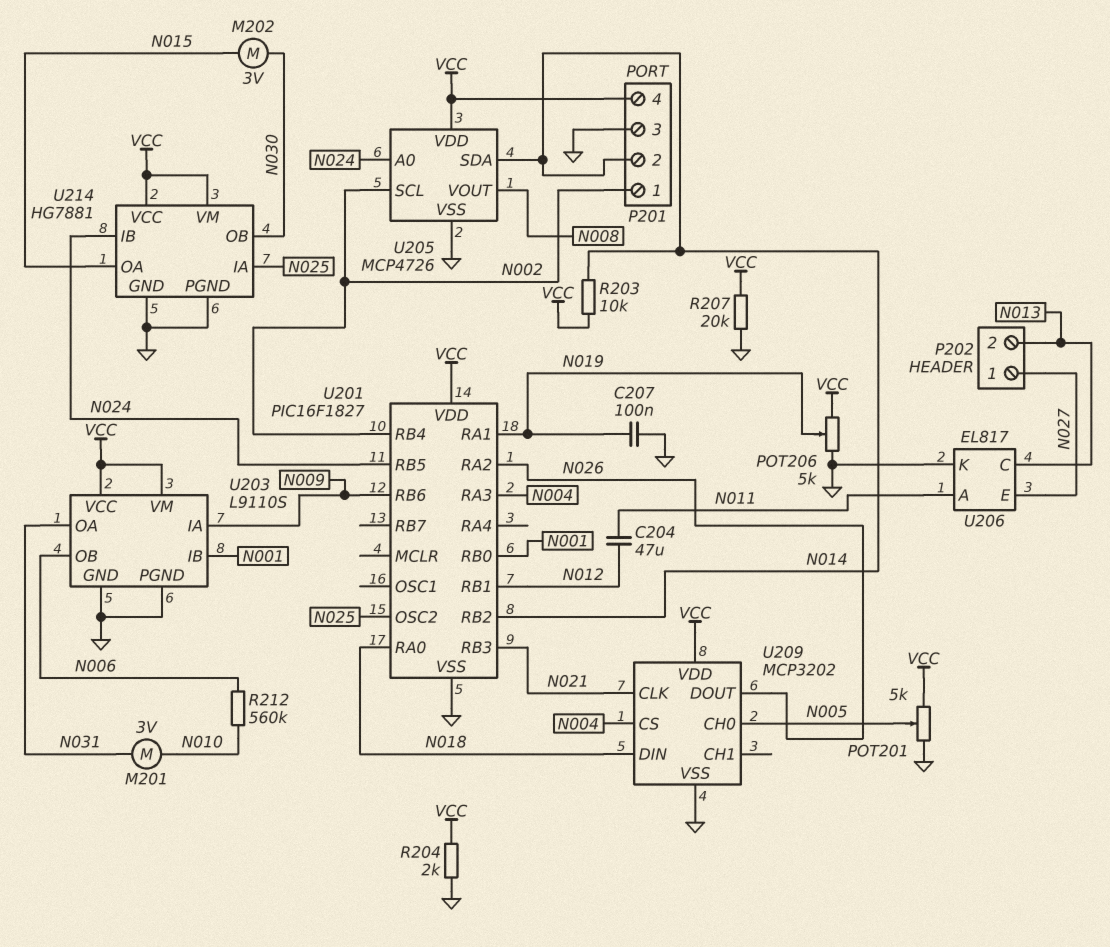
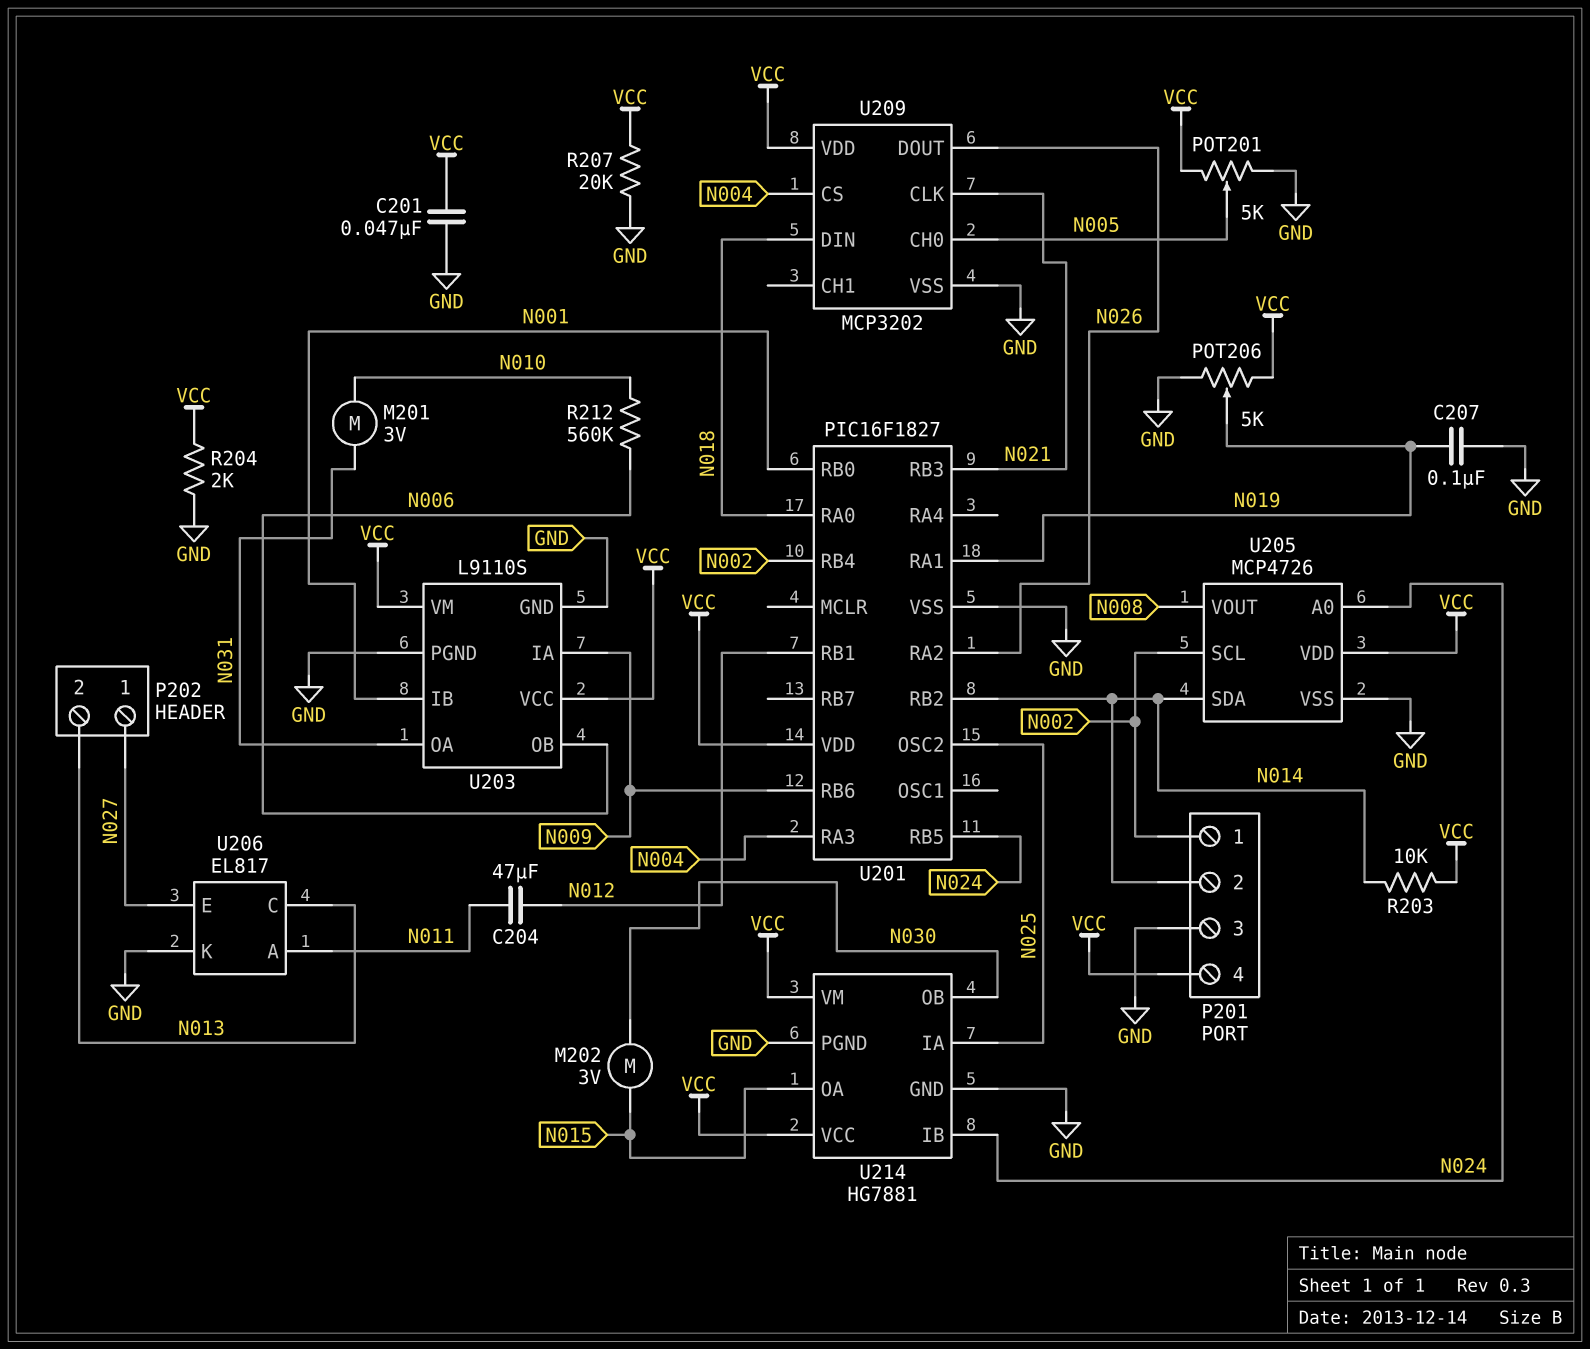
C201: none -> 47nF (GND, VCC)

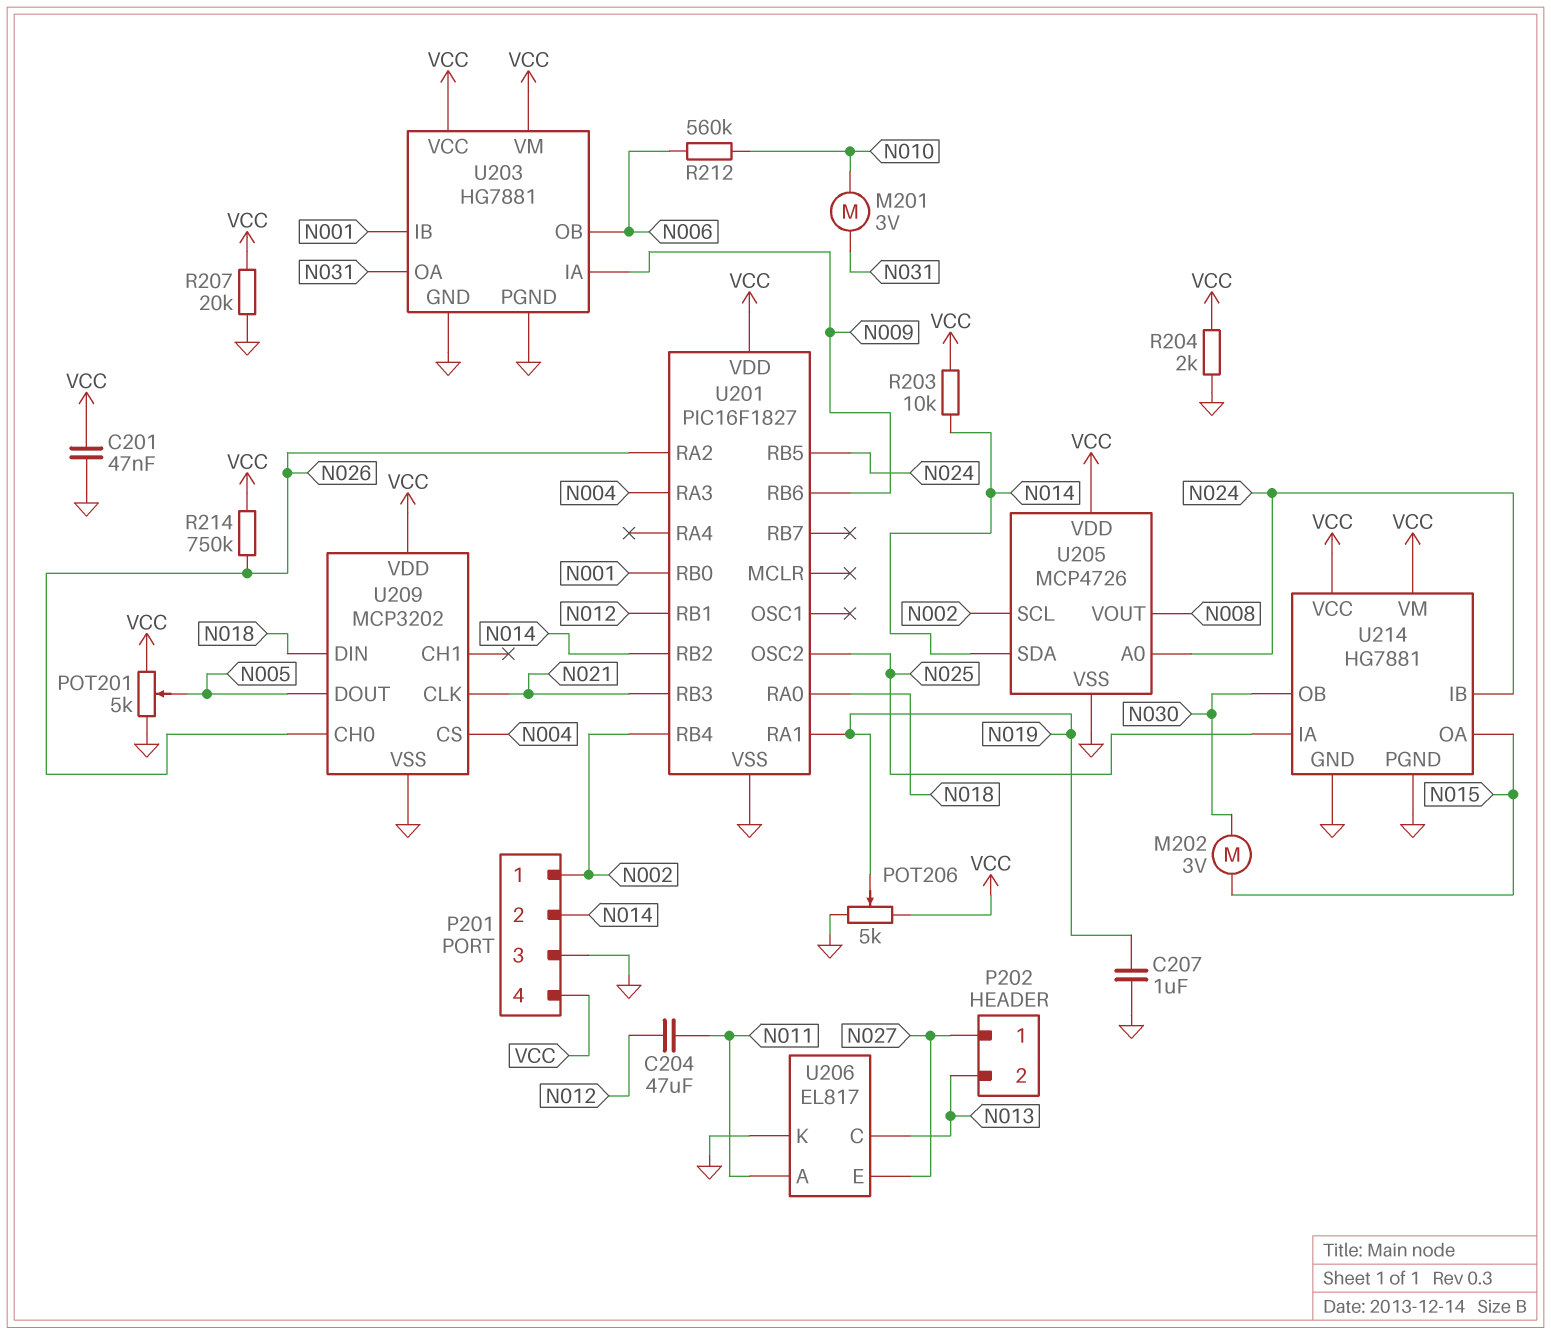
C207: 100nF (GND, N019) -> 1uF (GND, N019)
R214: none -> 750k (N026, VCC)
U203: L9110S -> HG7881
U209 pin CH0: N005 -> N026
U209 pin DOUT: N026 -> N005

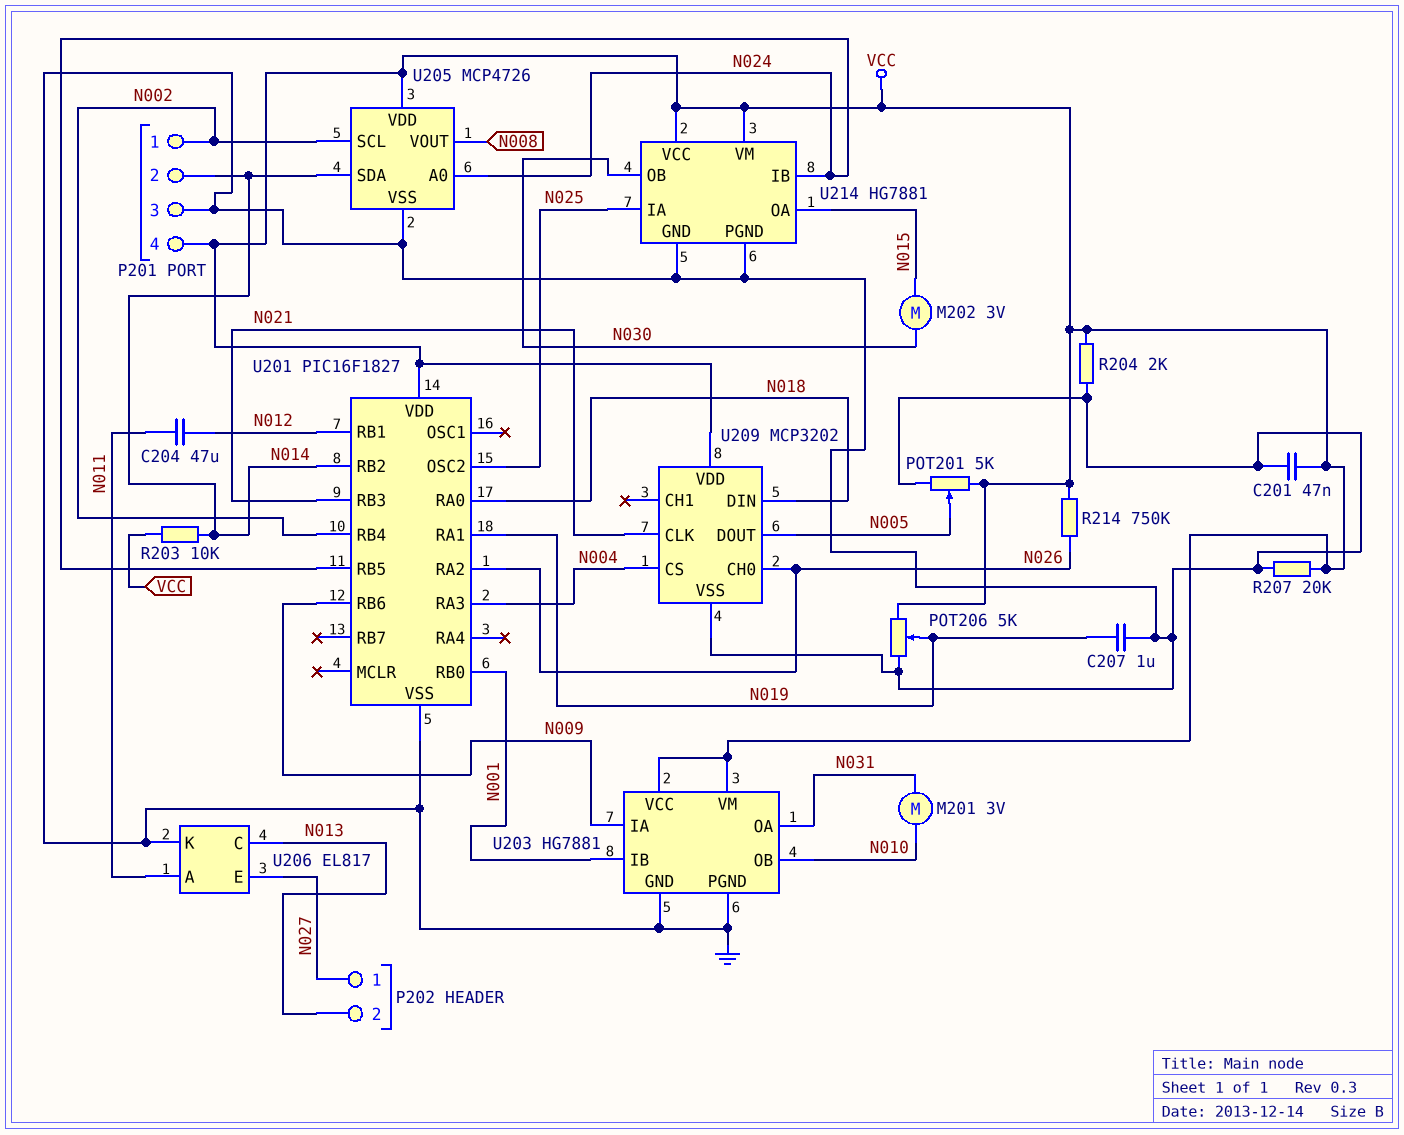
R212: 560k (N006, N010) -> none
U203 pin OB: N006 -> N010

